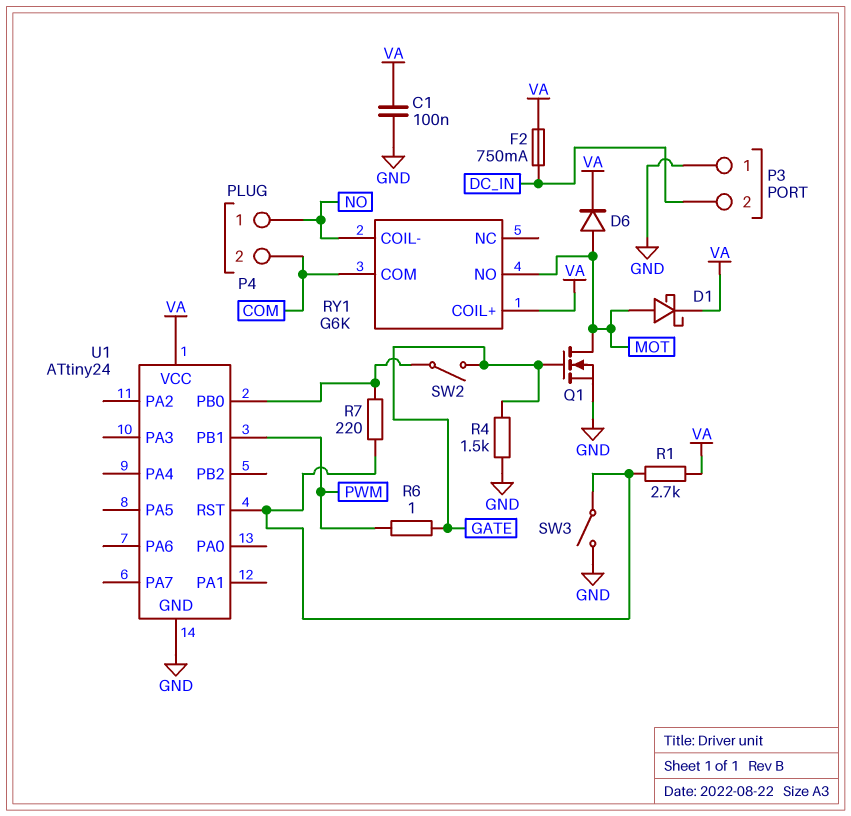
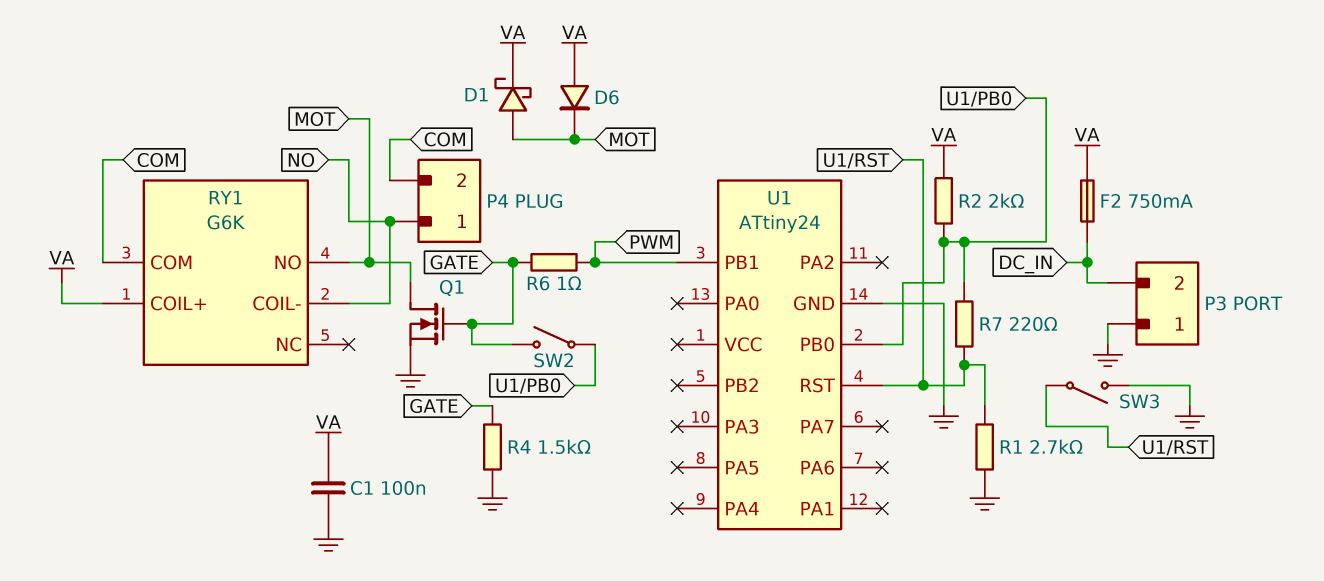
D6: diode (A MOT, K VA) -> diode (A VA, K MOT)
R1: 2.7k (U1/RST, VA) -> 2.7k (GND, U1/RST)
R2: none -> 2k (U1/PB0, VA)
U1 pin VCC: VA -> none

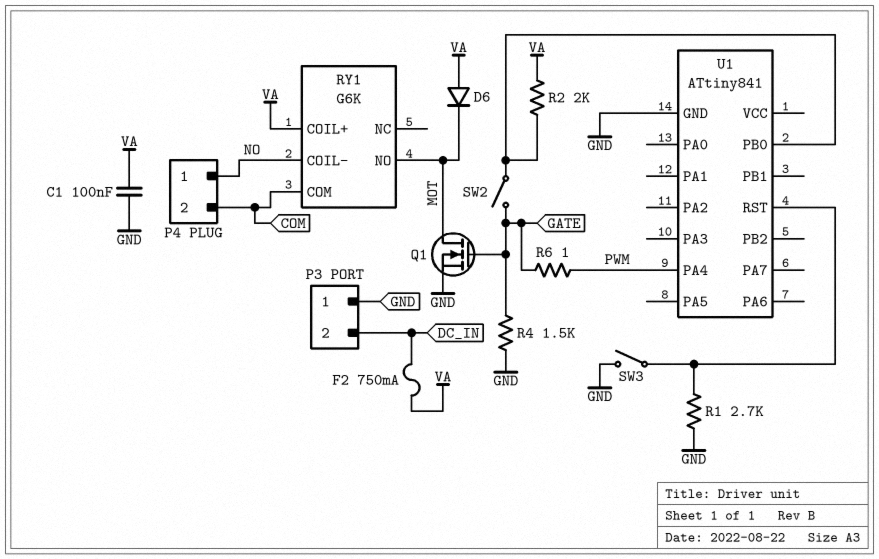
D1: schottky (A MOT, K VA) -> none
R7: 220 (U1/PB0, U1/RST) -> none
U1: ATtiny24 -> ATtiny841
U1 pin PA4: none -> PWM
U1 pin PB1: PWM -> none

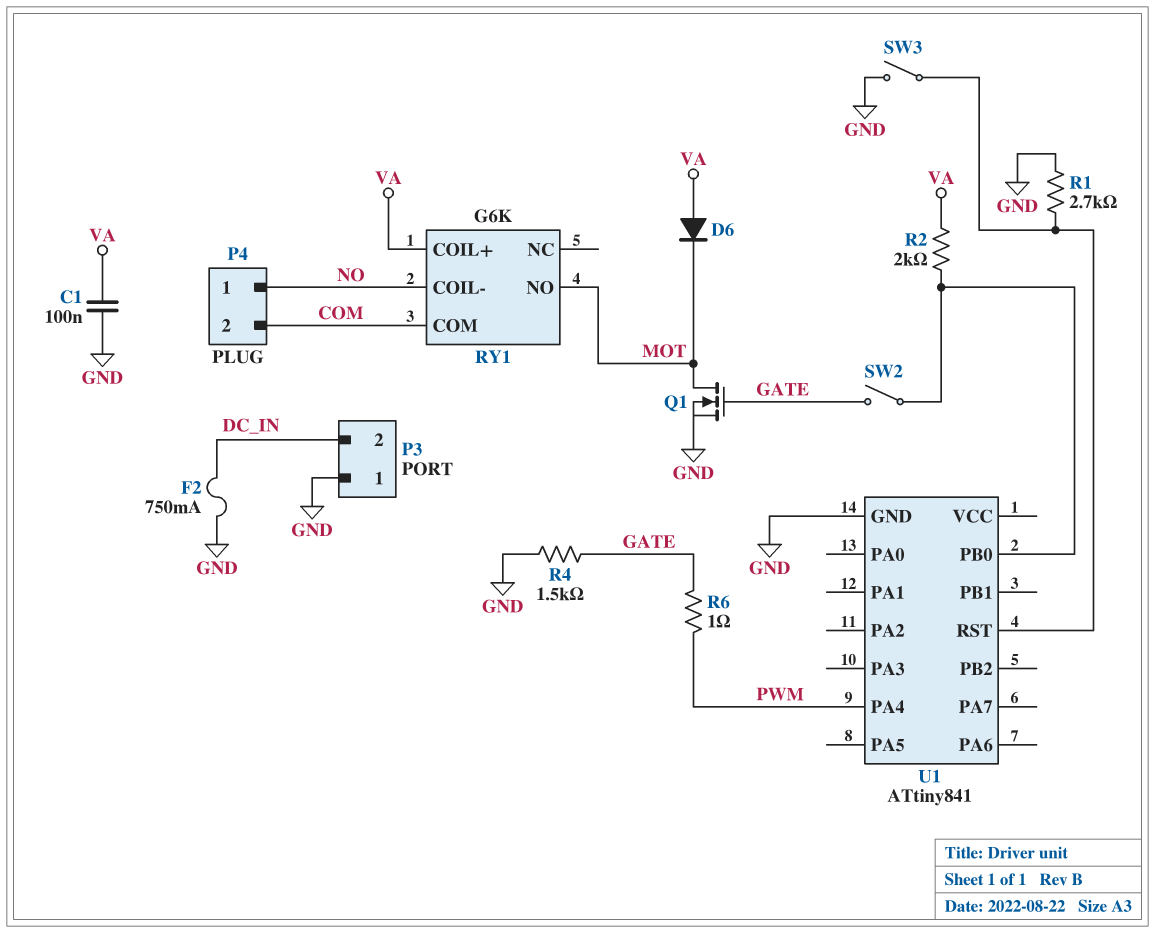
F2: 750mA (DC_IN, VA) -> 750mA (DC_IN, GND)

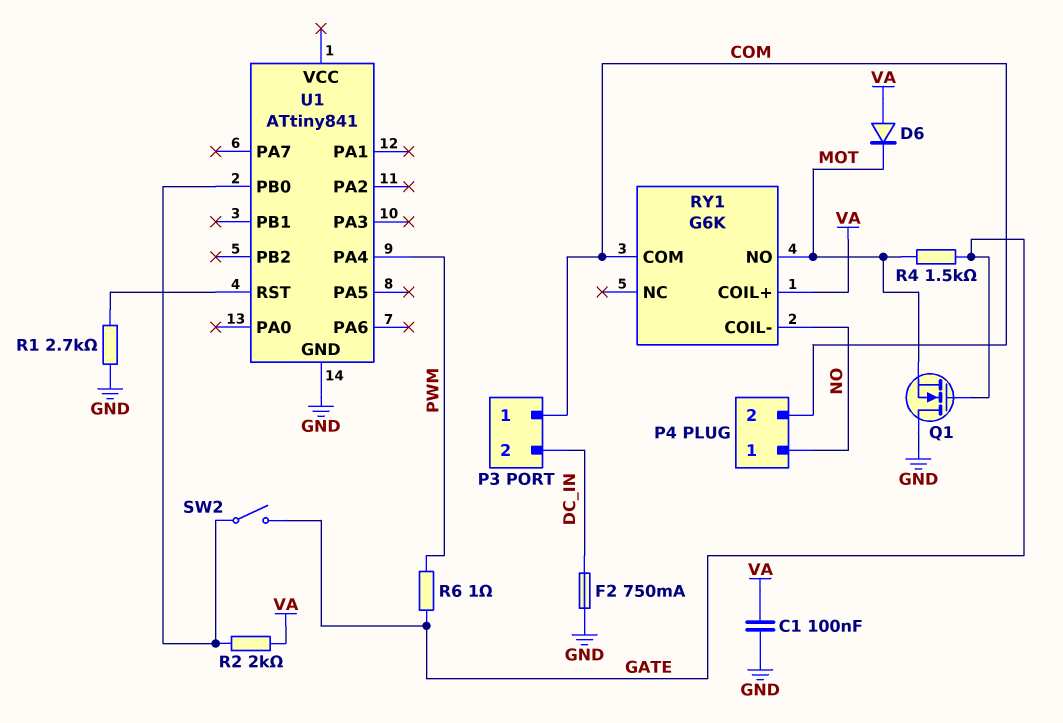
P3 pin 1: GND -> COM
Q1: NMOS (G GATE, D MOT, S GND) -> NMOS (G GATE, D GND, S MOT)
R4: 1.5k (GATE, GND) -> 1.5k (GATE, MOT)
SW3: switch (GND, U1/RST) -> none

